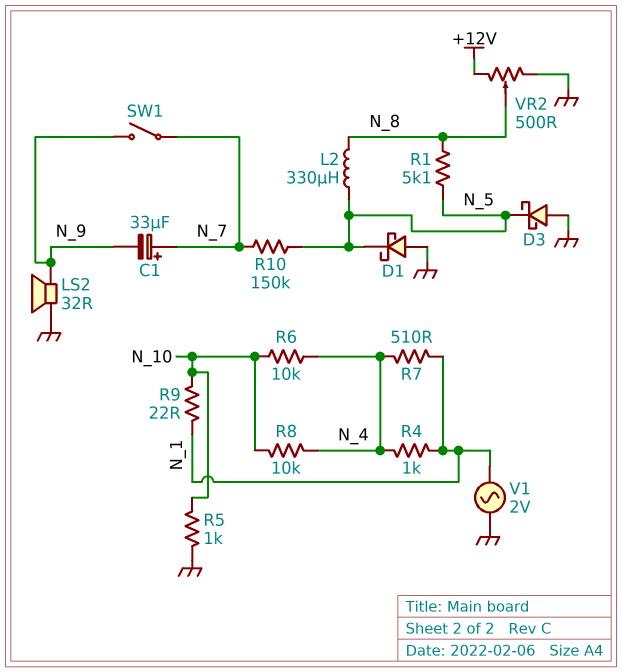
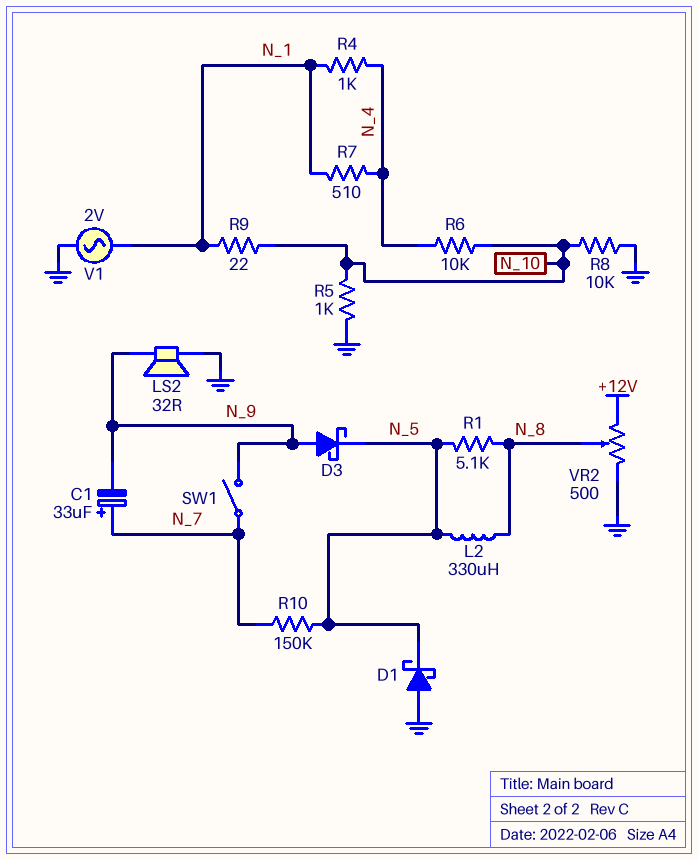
D3: schottky (A GND, K N_5) -> schottky (A N_9, K N_5)
R8: 10k (N_4, N_10) -> 10k (GND, N_10)

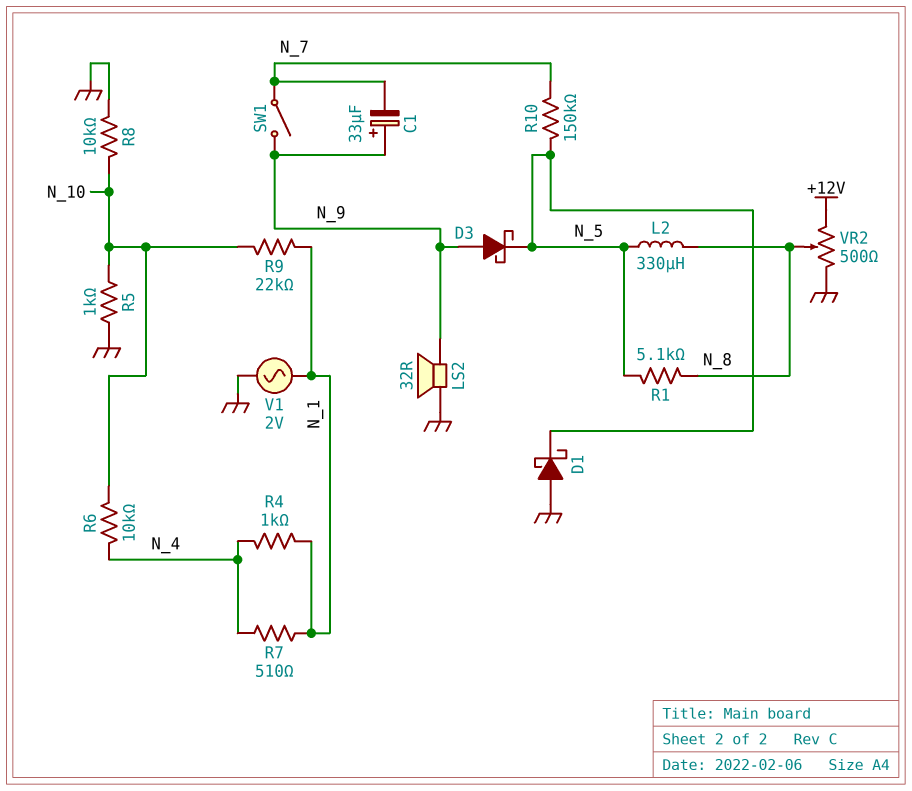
C1: 33uF (plus N_7, minus N_9) -> 33uF (plus N_9, minus N_7)
R9: 22 (N_1, N_10) -> 22k (N_1, N_10)

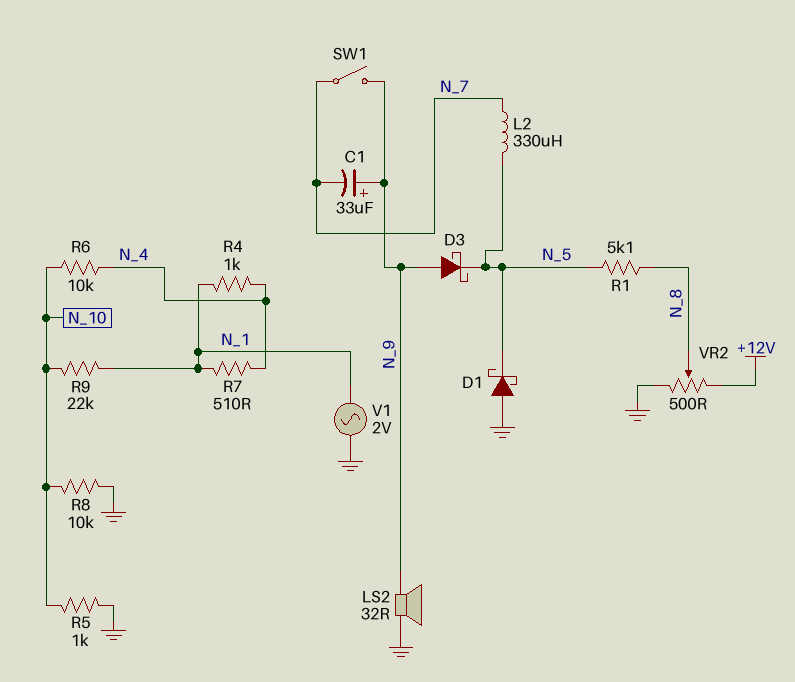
L2: 330uH (N_5, N_8) -> 330uH (N_5, N_7)
R10: 150k (N_5, N_7) -> none

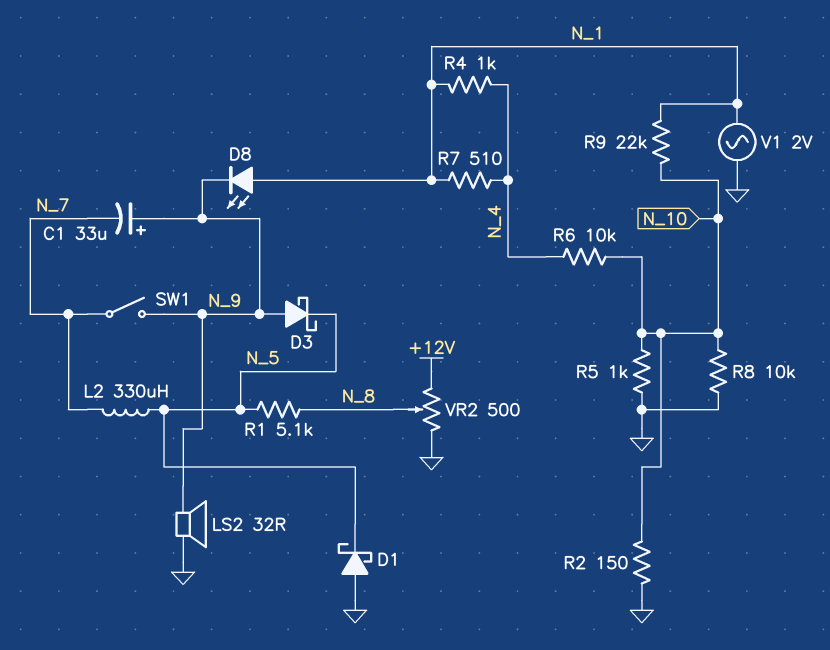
D8: none -> LED (A N_1, K N_9)
R2: none -> 150 (GND, N_10)

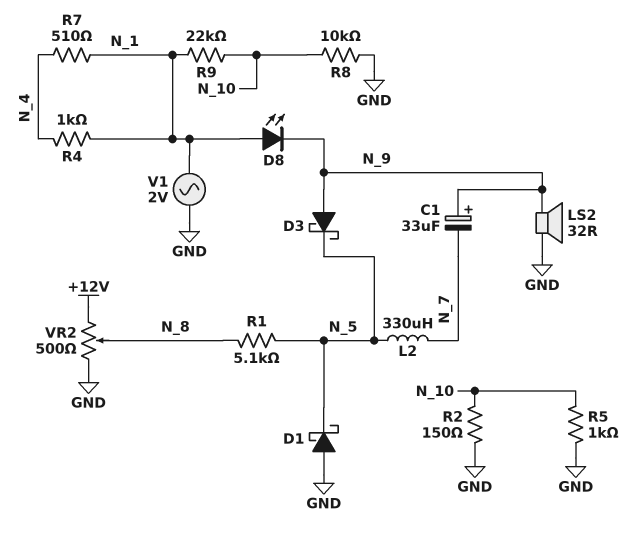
R6: 10k (N_4, N_10) -> none
SW1: switch (N_7, N_9) -> none

